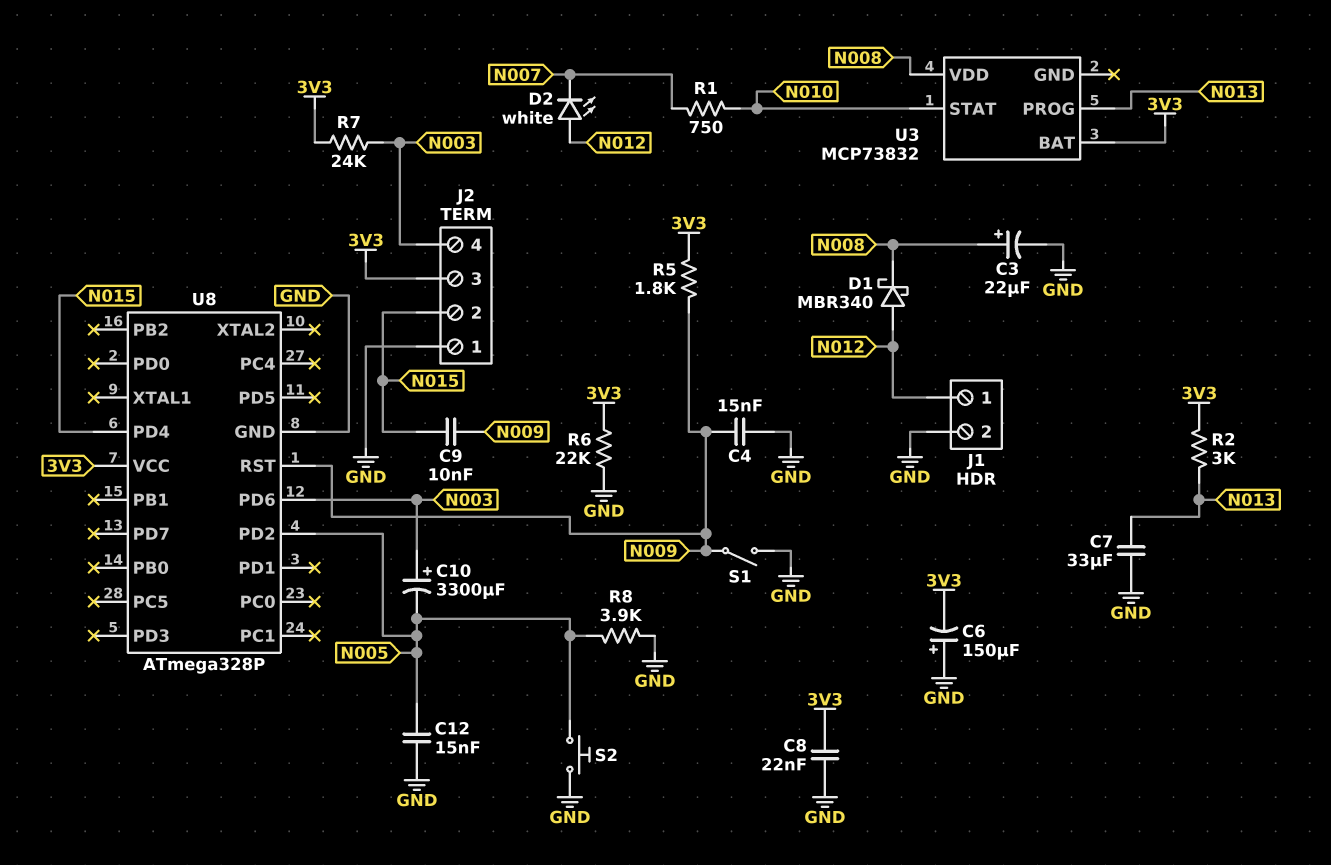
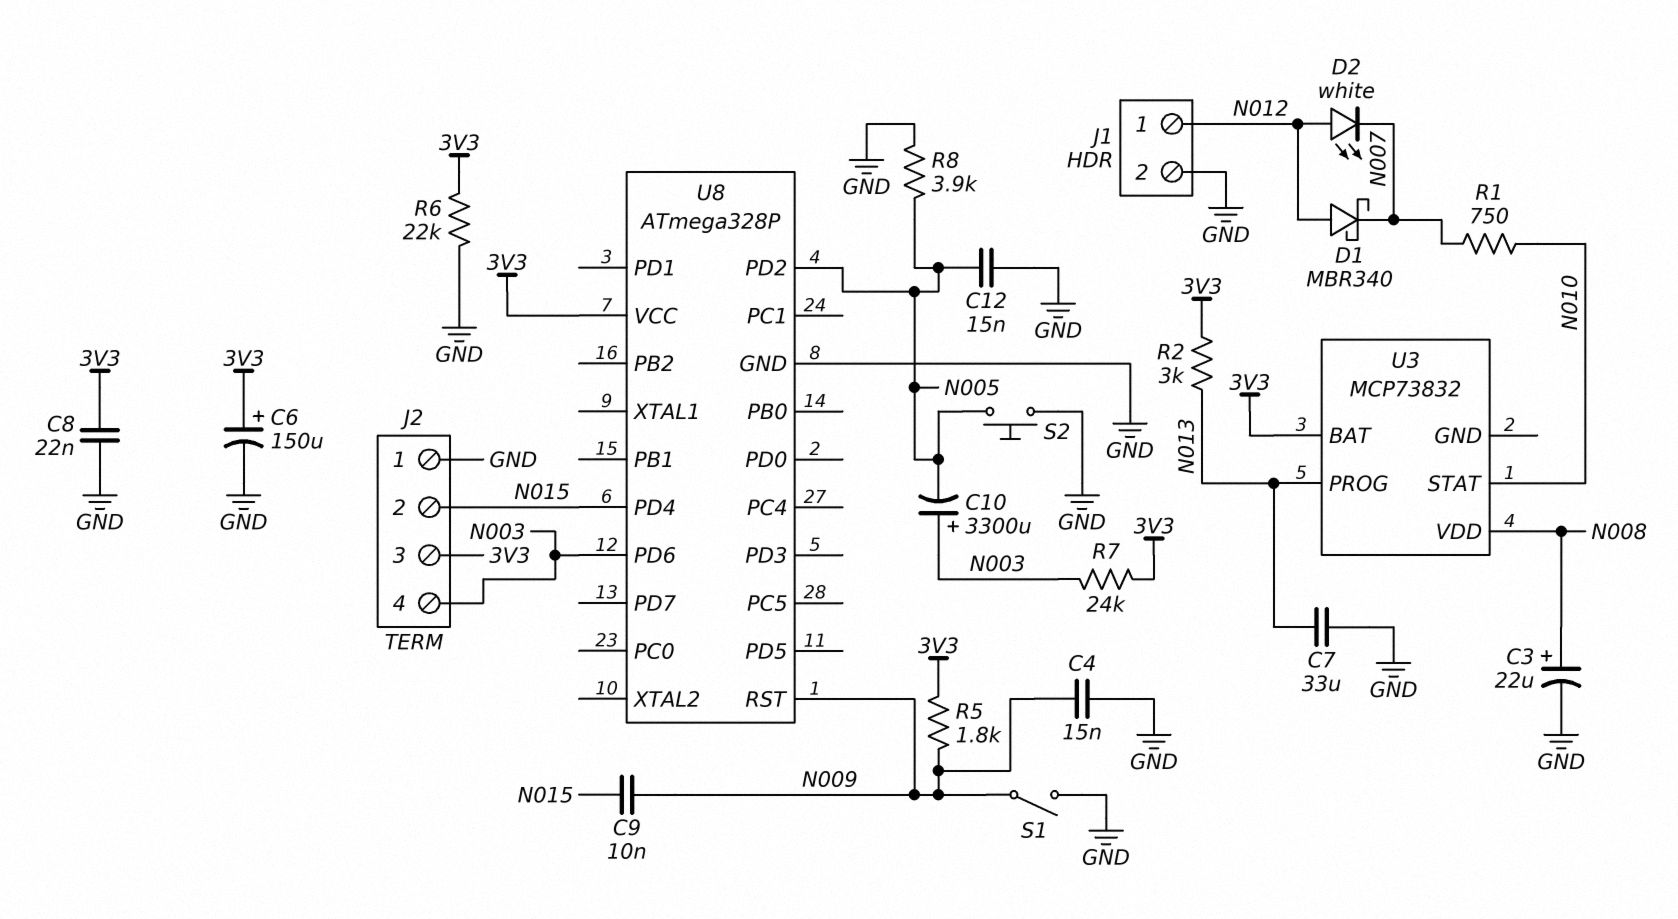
C6: 150uF (plus GND, minus 3V3) -> 150uF (plus 3V3, minus GND)
D1: schottky MBR340 (A N012, K N008) -> schottky MBR340 (A N012, K N007)

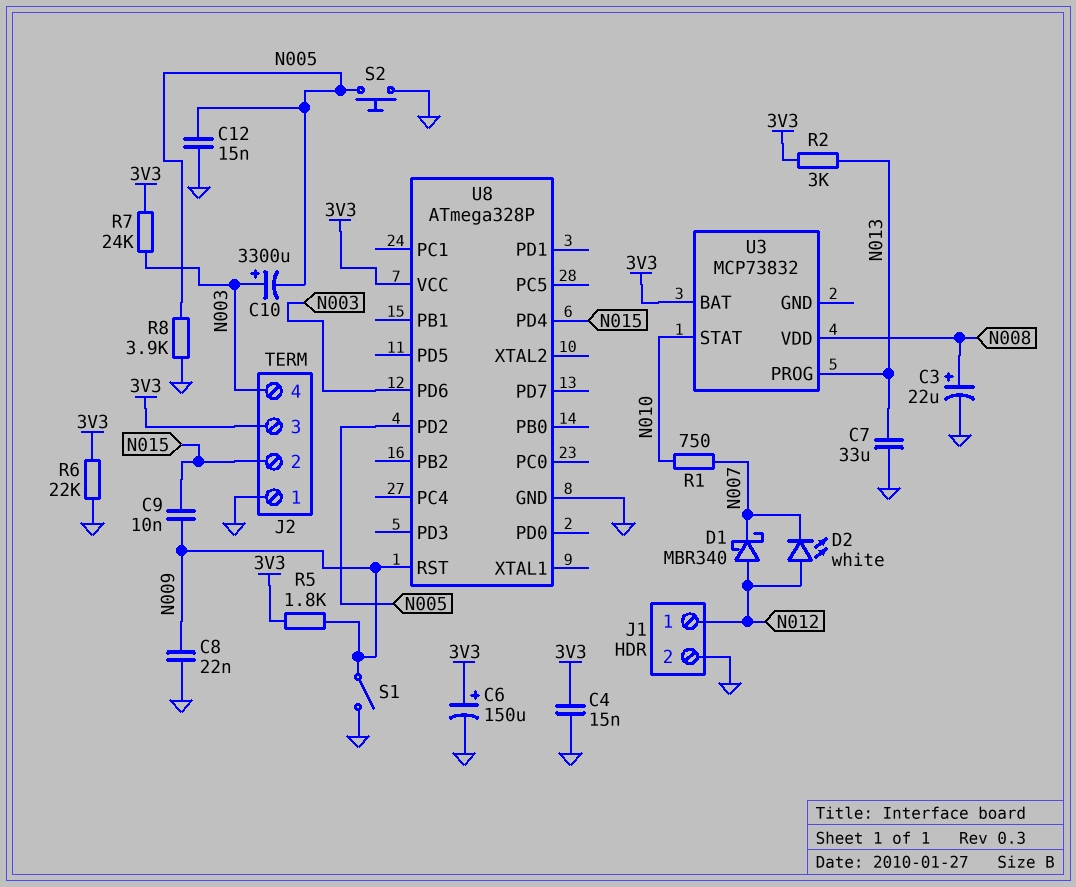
C4: 15nF (GND, N009) -> 15nF (3V3, GND)
C8: 22nF (3V3, GND) -> 22nF (GND, N009)

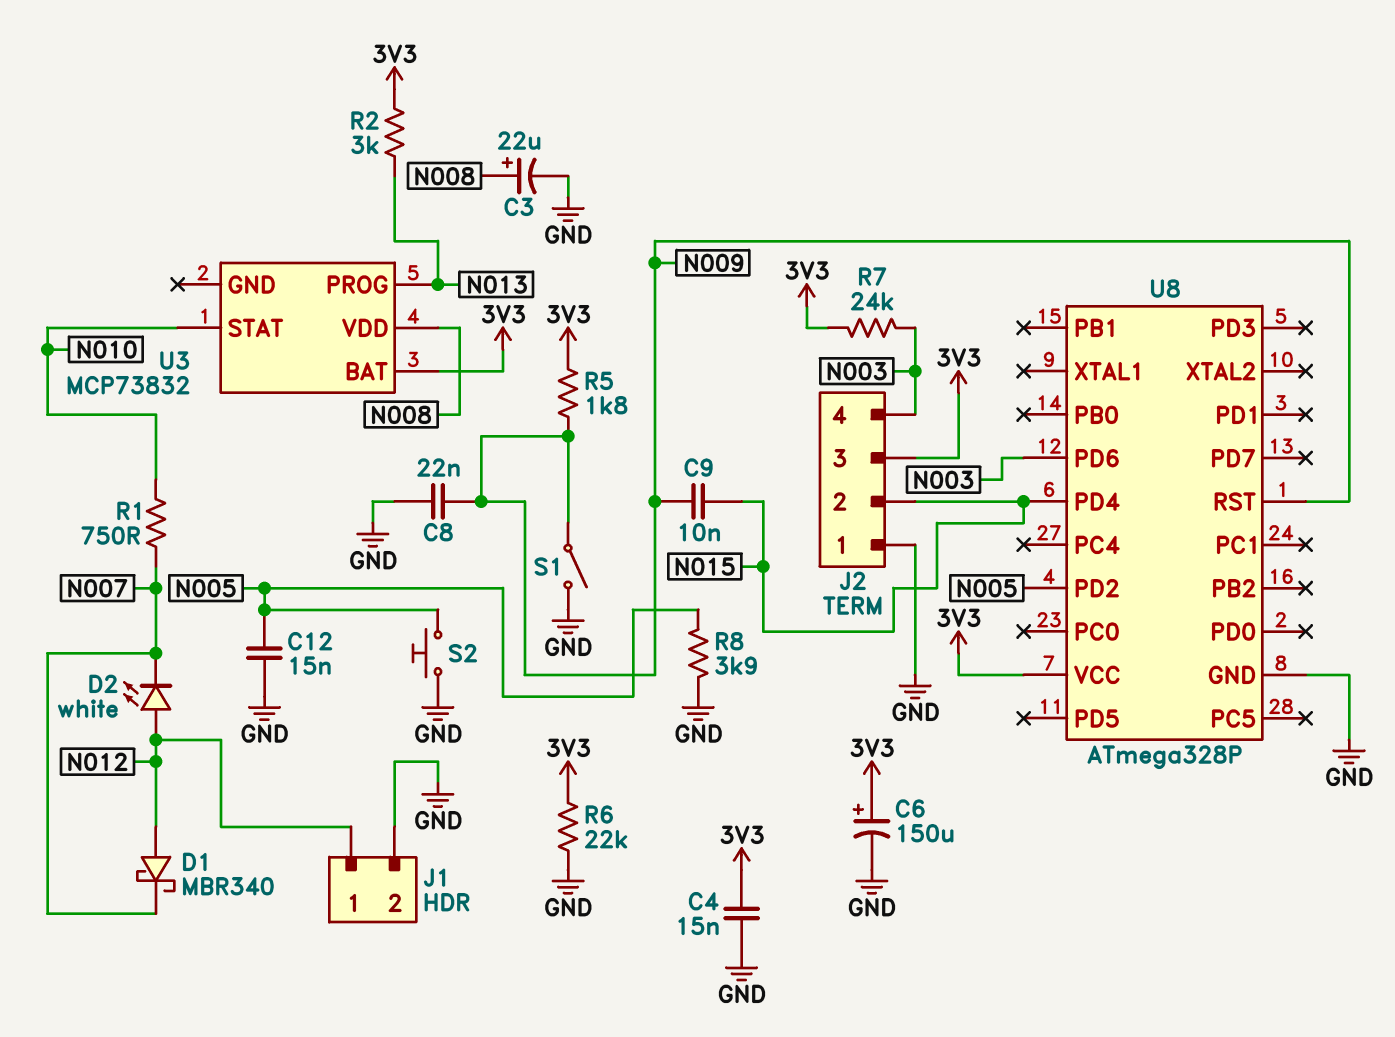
C7: 33uF (GND, N013) -> none
C10: 3300uF (plus N003, minus N005) -> none

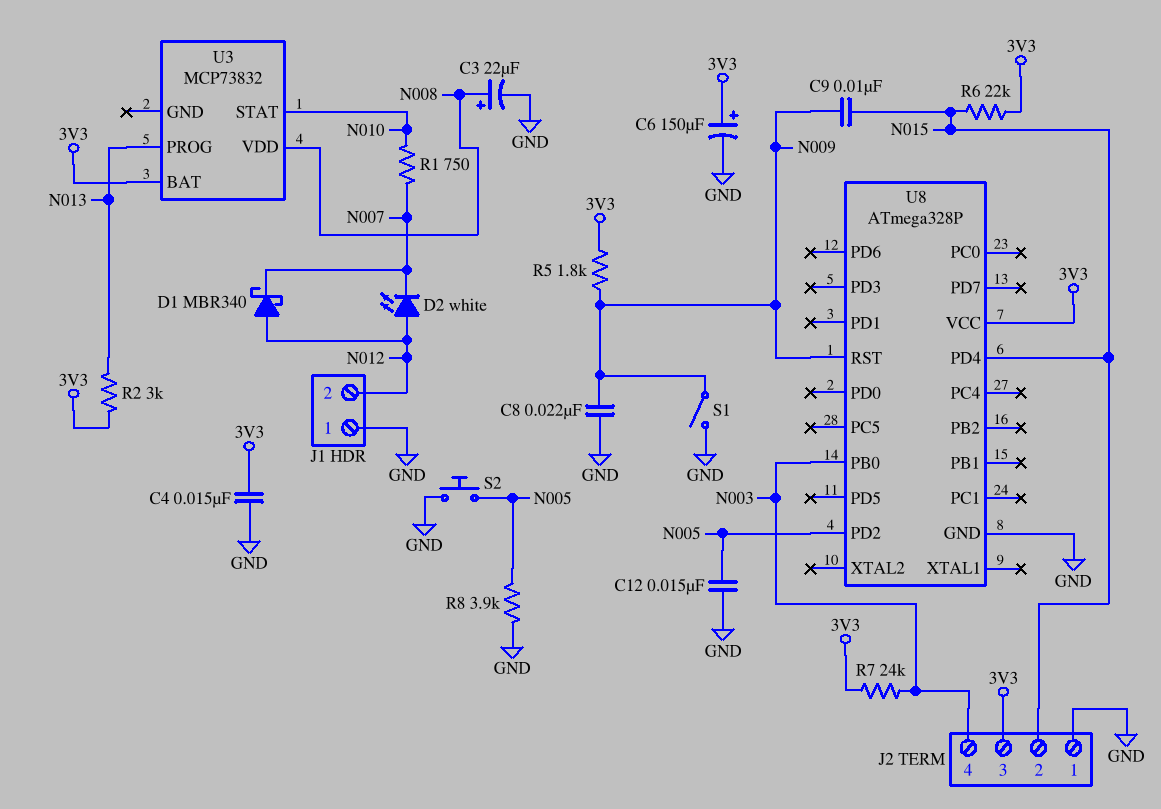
J1 pin 1: N012 -> GND
J1 pin 2: GND -> N012
R6: 22k (3V3, GND) -> 22k (3V3, N015)
U8 pin PB0: none -> N003
U8 pin PD6: N003 -> none

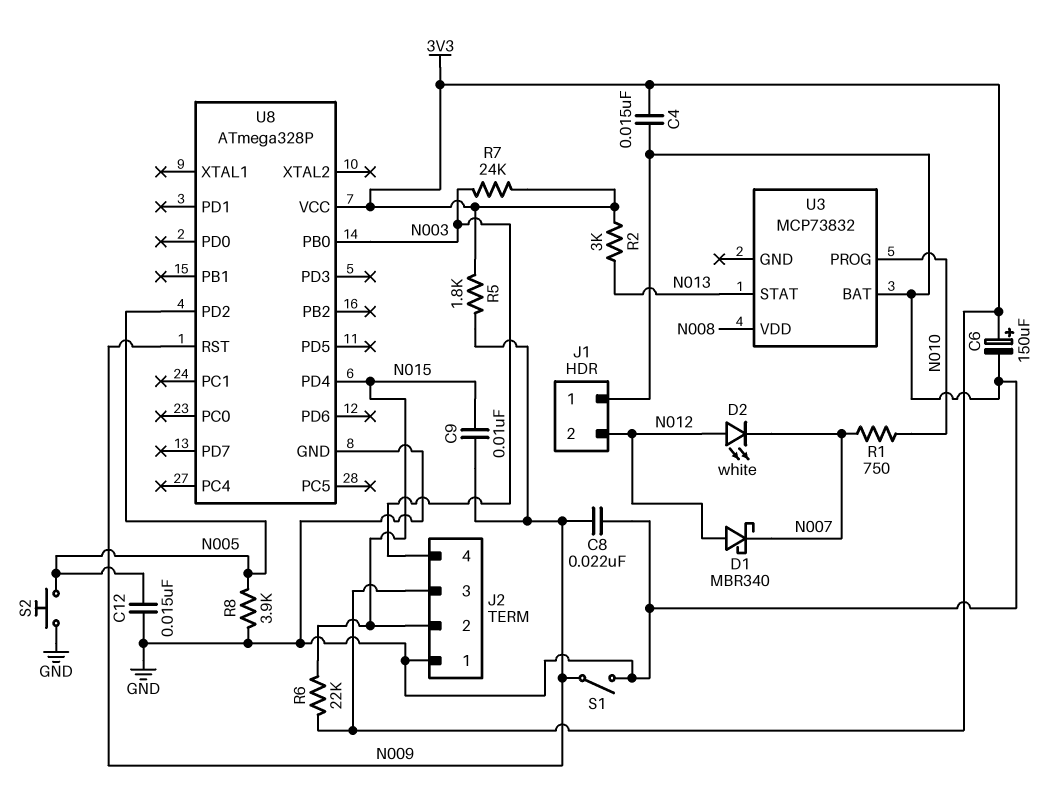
C3: 22uF (plus N008, minus GND) -> none
U3 pin BAT: 3V3 -> GND
U3 pin PROG: N013 -> N010
U3 pin STAT: N010 -> N013

